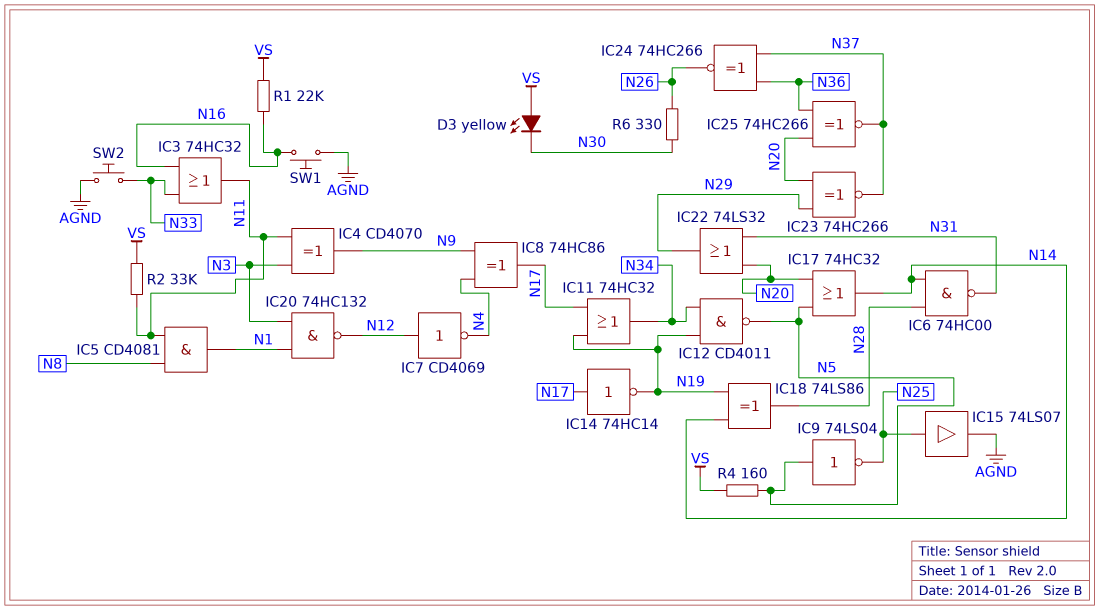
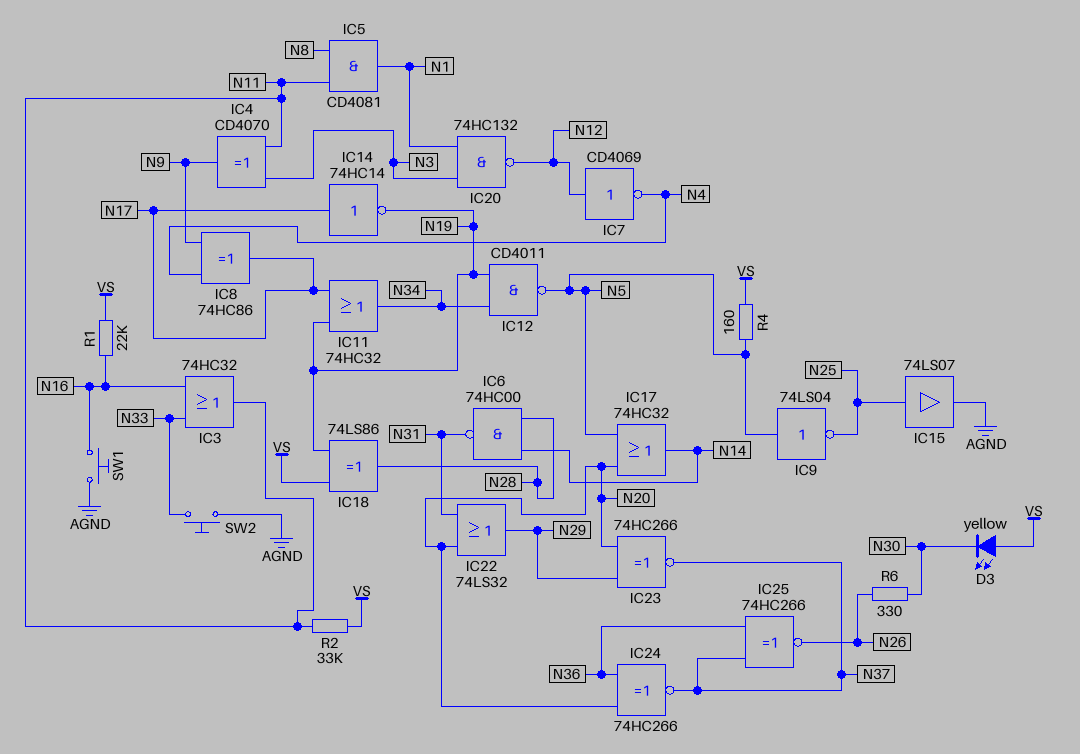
IC18: XOR 74LS86 (in N14, in N19, out N28) -> XOR 74LS86 (in N19, in VS, out N28)
IC24: XNOR 74HC266 (in N36, in N37, out N26) -> XNOR 74HC266 (in N20, in N36, out N37)
IC25: XNOR 74HC266 (in N20, in N36, out N37) -> XNOR 74HC266 (in N36, in N37, out N26)

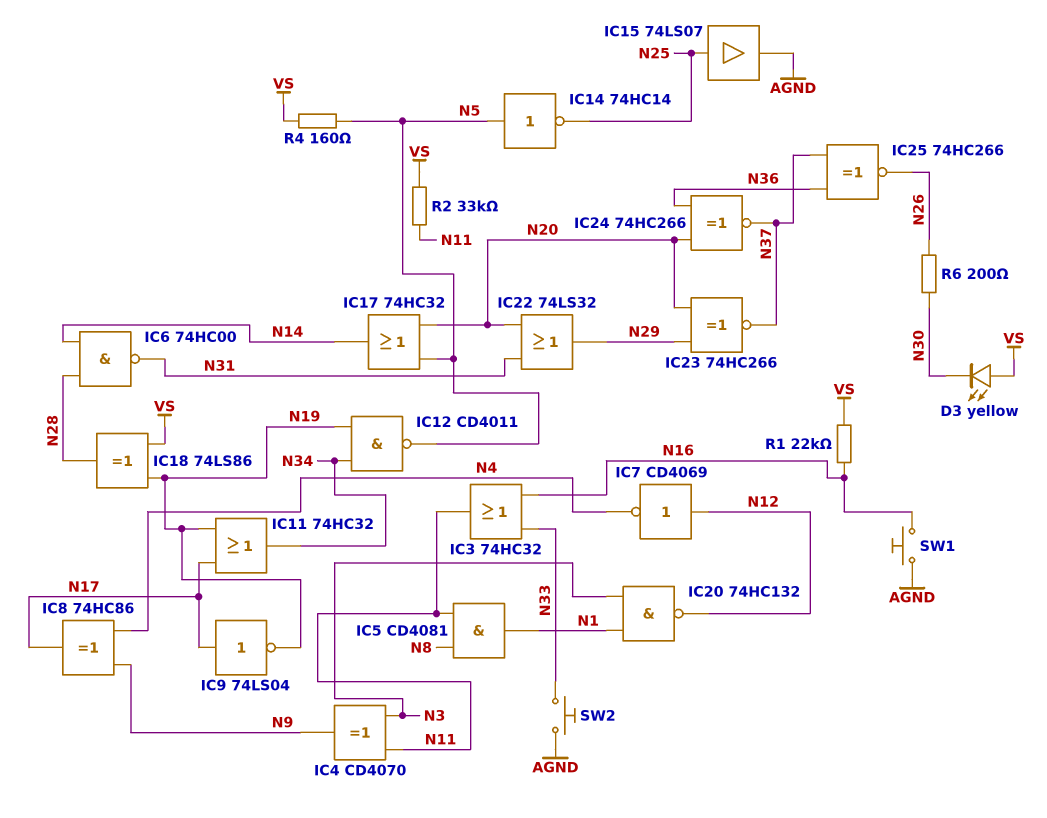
IC9: NOT 74LS04 (in N5, out N25) -> NOT 74LS04 (in N17, out N19)
IC14: NOT 74HC14 (in N17, out N19) -> NOT 74HC14 (in N5, out N25)
R6: 330 (N26, N30) -> 200 (N26, N30)

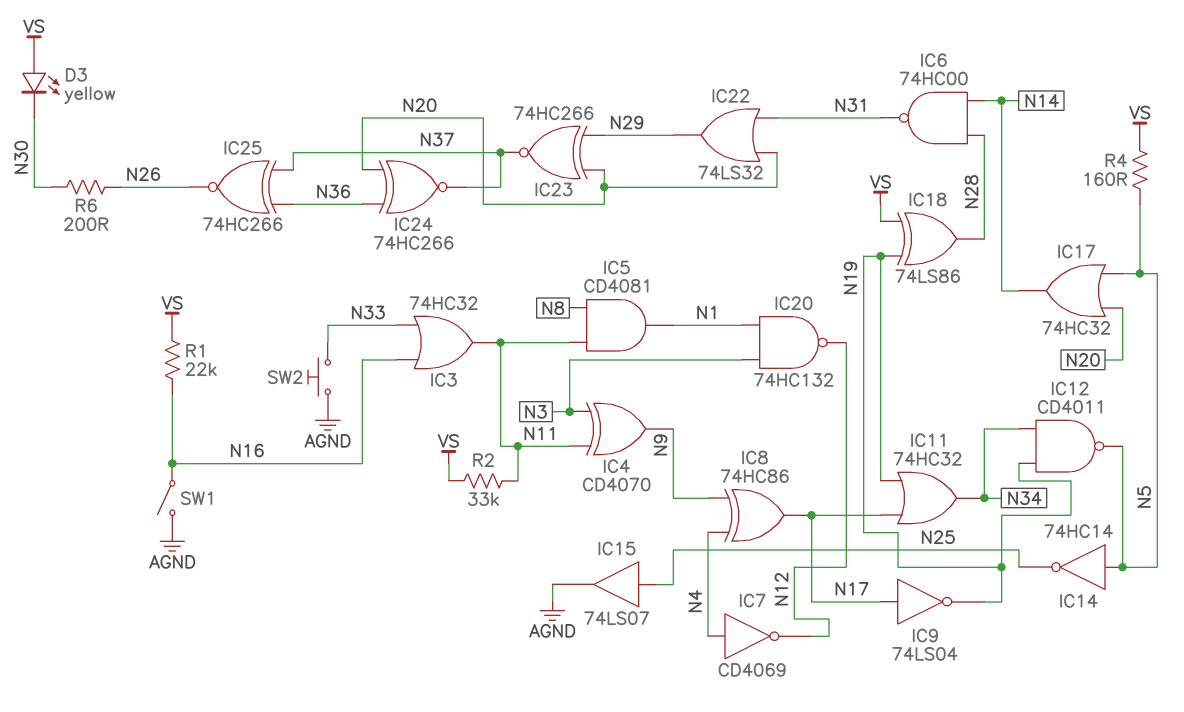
IC7: NOT CD4069 (in N12, out N4) -> NOT CD4069 (in N4, out N12)
SW1: button (AGND, N16) -> switch (AGND, N16)

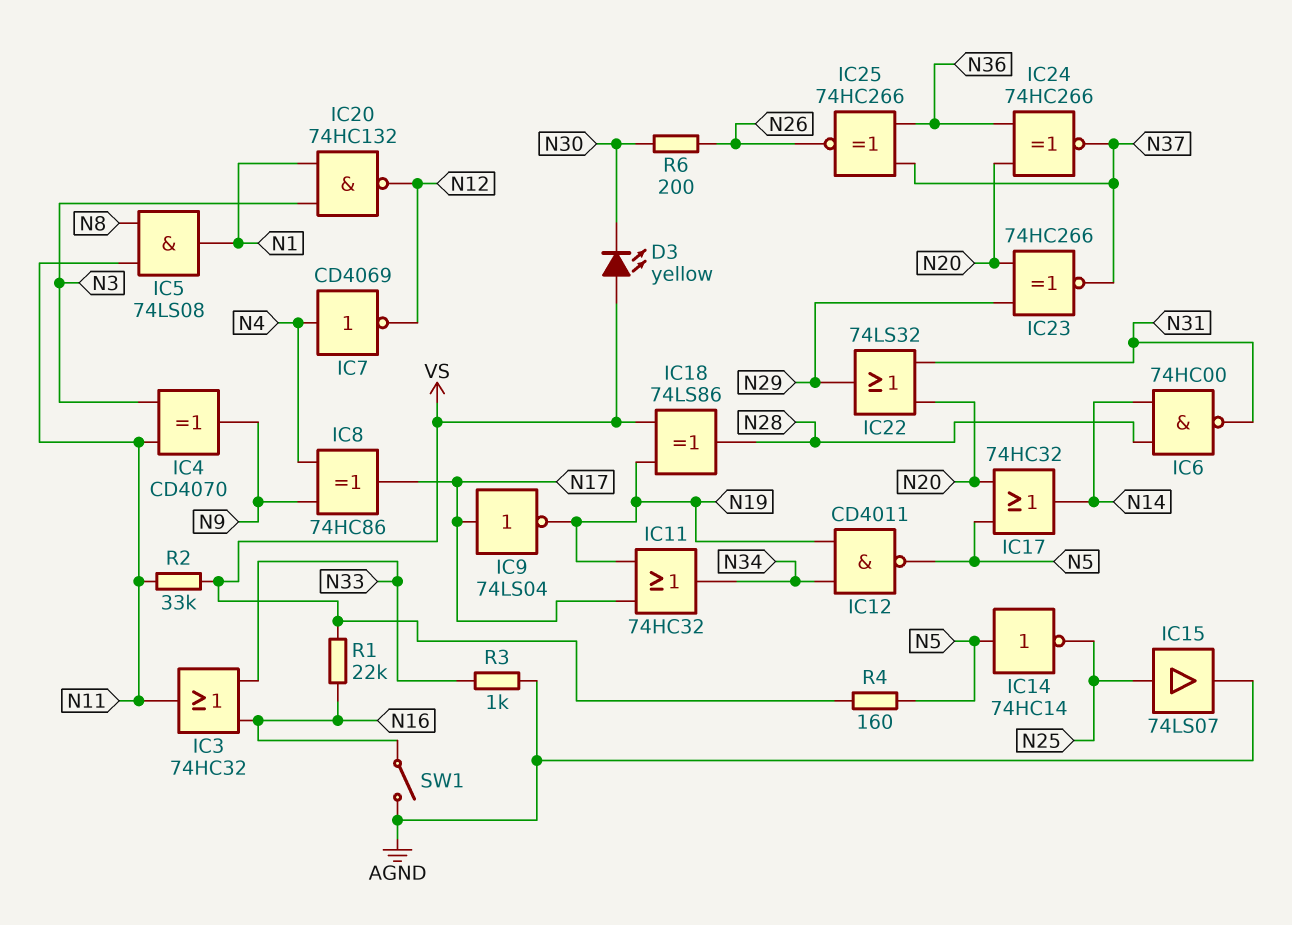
IC5: AND CD4081 (in N8, in N11, out N1) -> AND 74LS08 (in N8, in N11, out N1)
R3: none -> 1k (AGND, N33)
SW2: button (AGND, N33) -> none

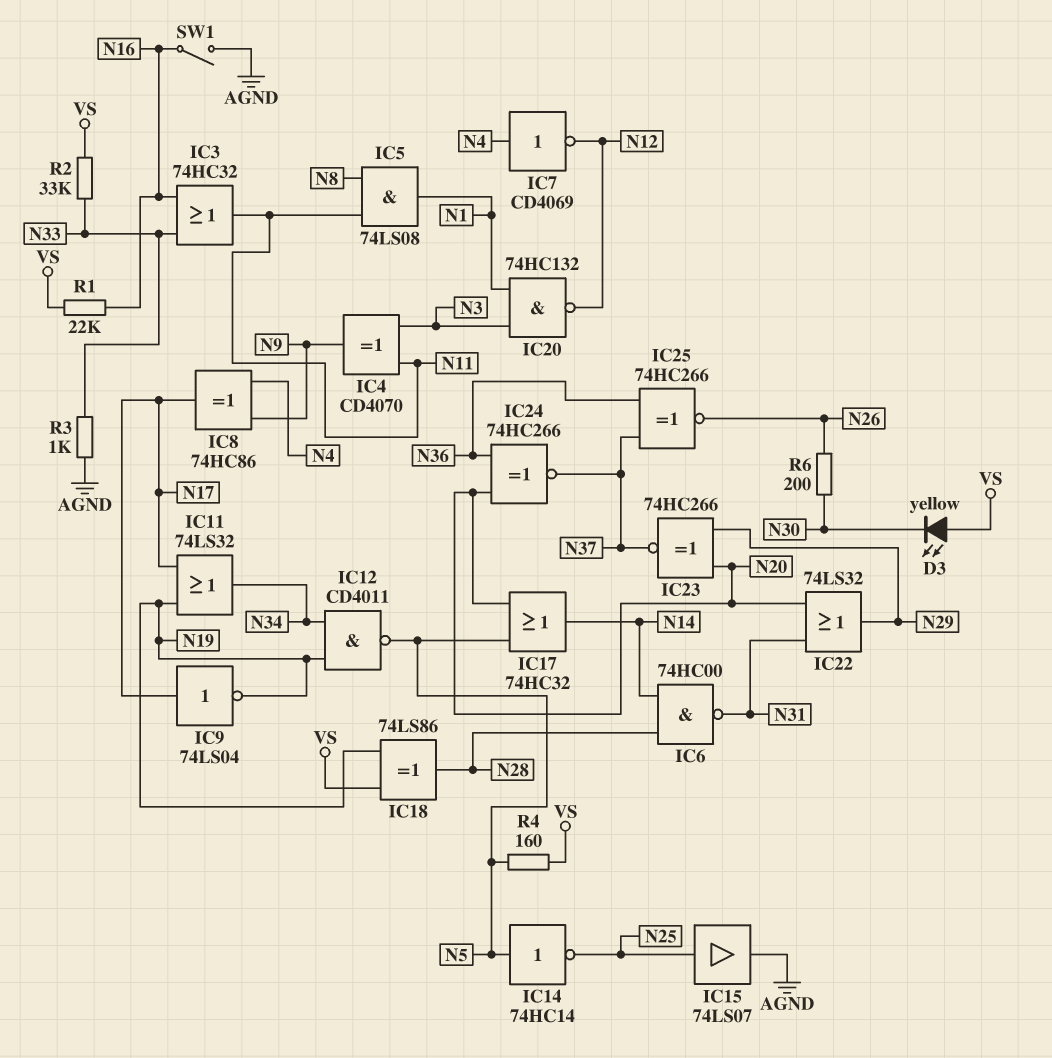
IC11: OR 74HC32 (in N17, in N19, out N34) -> OR 74LS32 (in N17, in N19, out N34)
R2: 33k (N11, VS) -> 33k (N33, VS)

